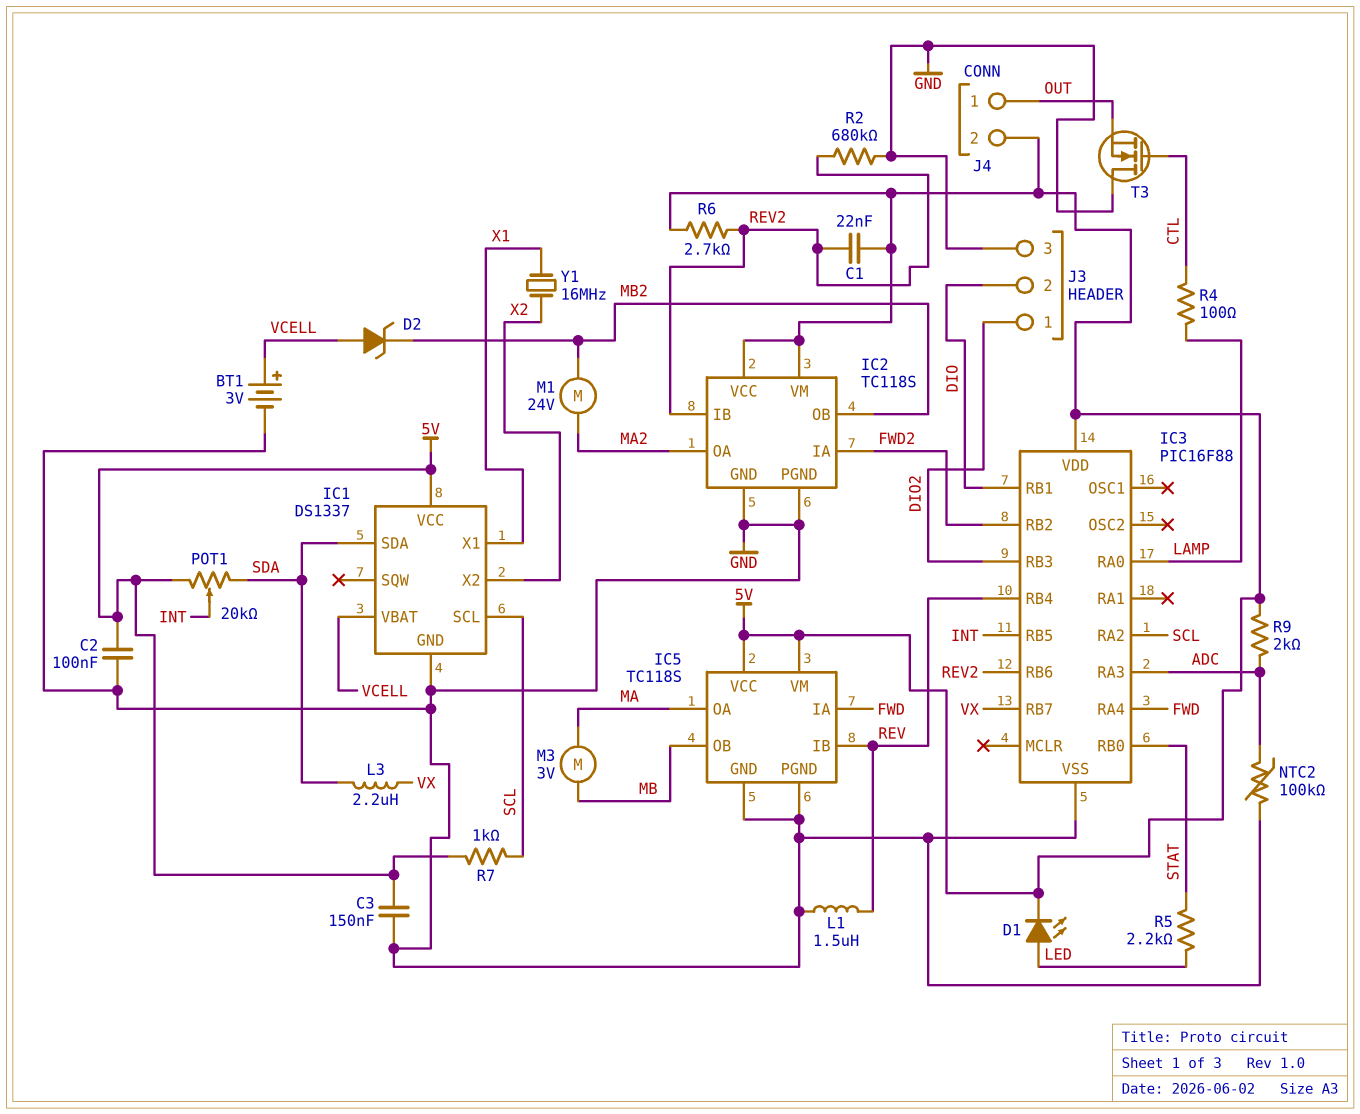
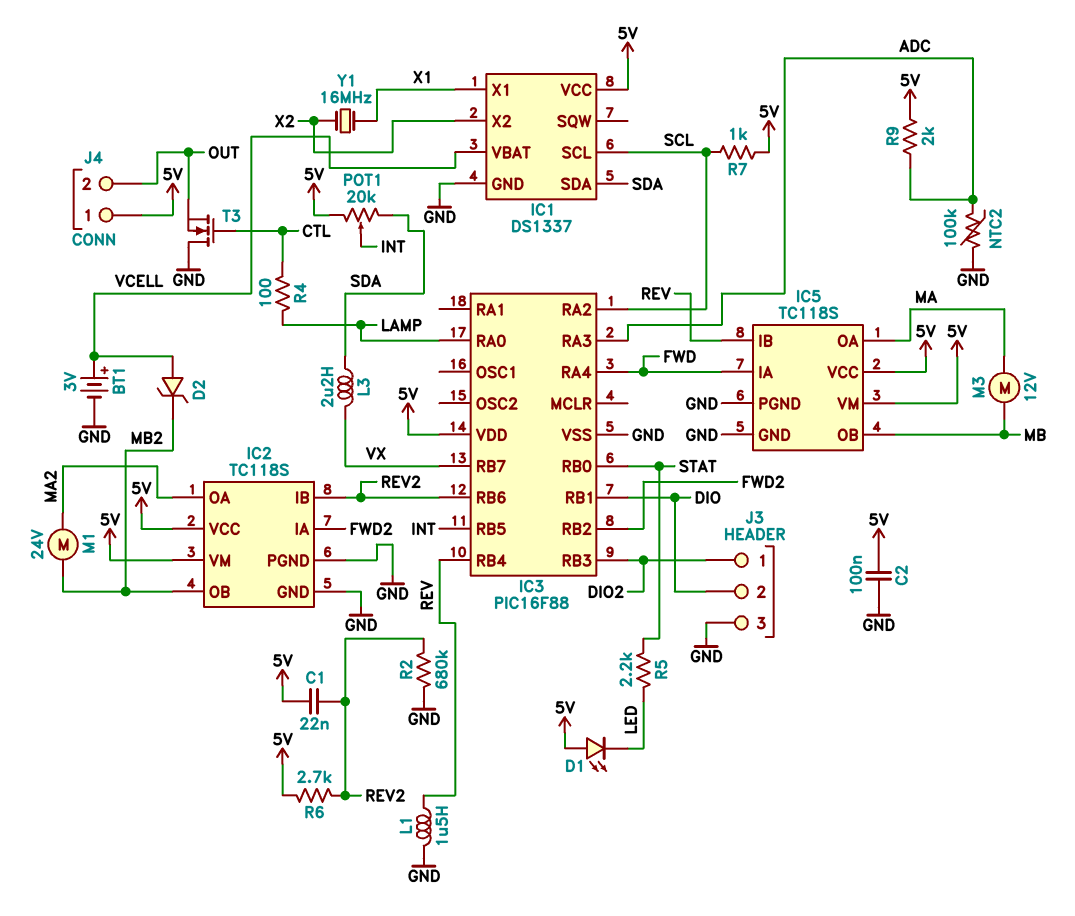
C3: 150nF (5V, GND) -> none
D1: LED (A LED, K 5V) -> LED (A 5V, K LED)
J4 pin 1: OUT -> 5V
J4 pin 2: 5V -> OUT
M3: motor 3V (MA, MB) -> motor 12V (MA, MB)

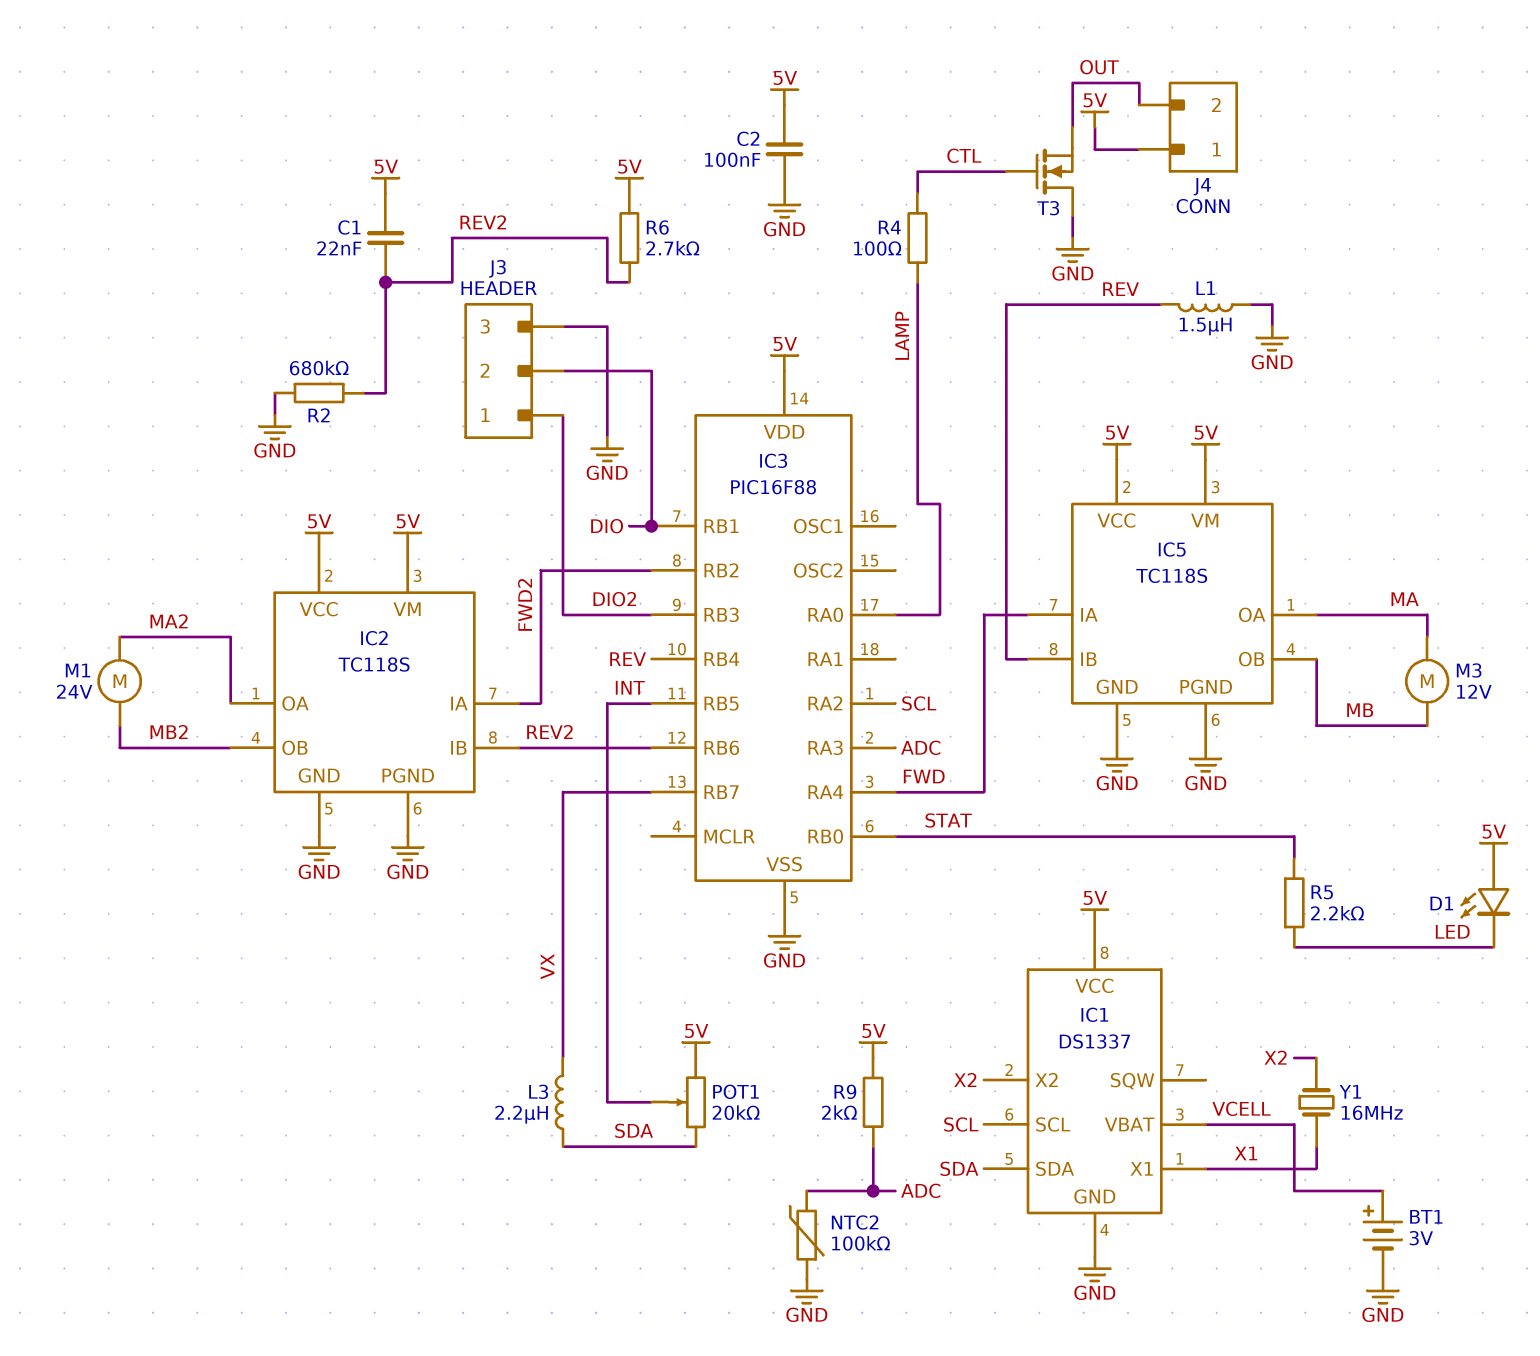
D2: zener (A VCELL, K MB2) -> none
R7: 1k (5V, SCL) -> none

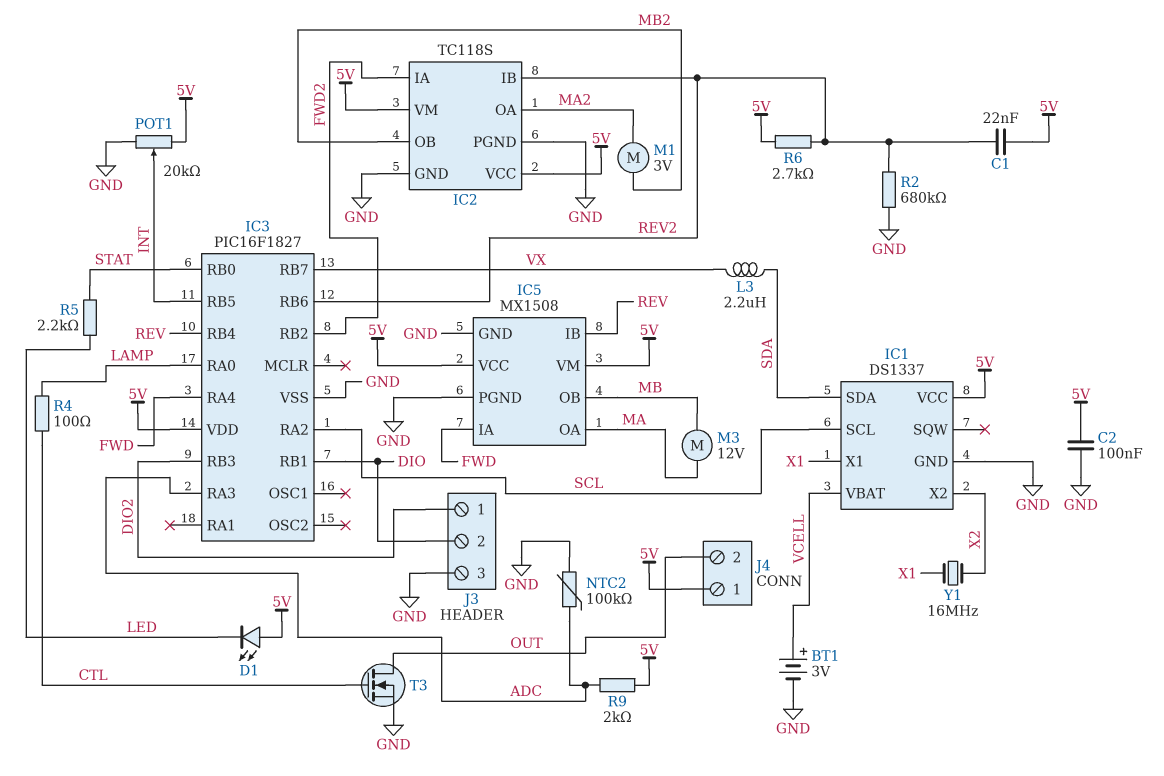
IC3: PIC16F88 -> PIC16F1827
IC5: TC118S -> MX1508
L1: 1.5uH (GND, REV) -> none
M1: motor 24V (MA2, MB2) -> motor 3V (MA2, MB2)
POT1: 20k (5V, SDA, wiper INT) -> 20k (5V, GND, wiper INT)
T3: NMOS (G CTL, D GND, S OUT) -> NMOS (G CTL, D OUT, S GND)

